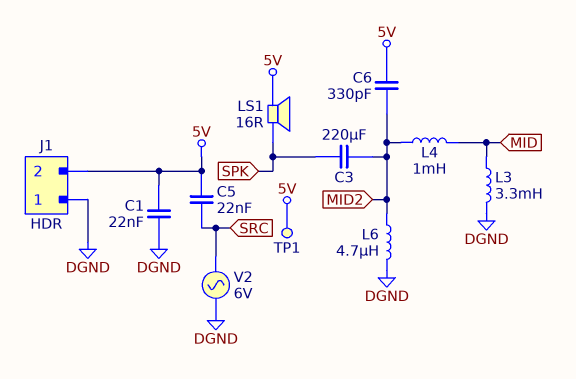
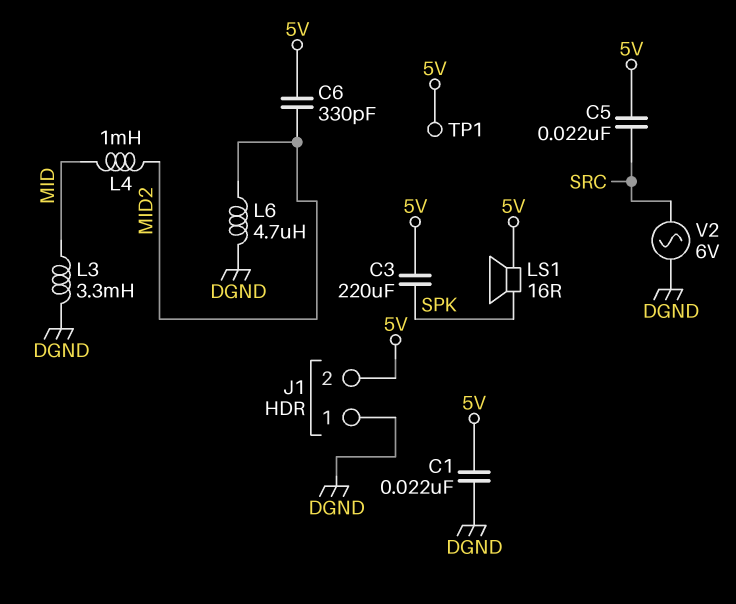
C3: 220uF (MID2, SPK) -> 220uF (5V, SPK)

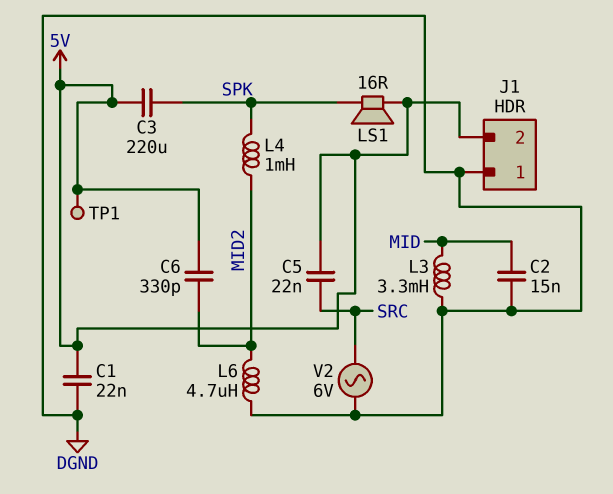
C2: none -> 15nF (DGND, MID)
L4: 1mH (MID, MID2) -> 1mH (MID2, SPK)

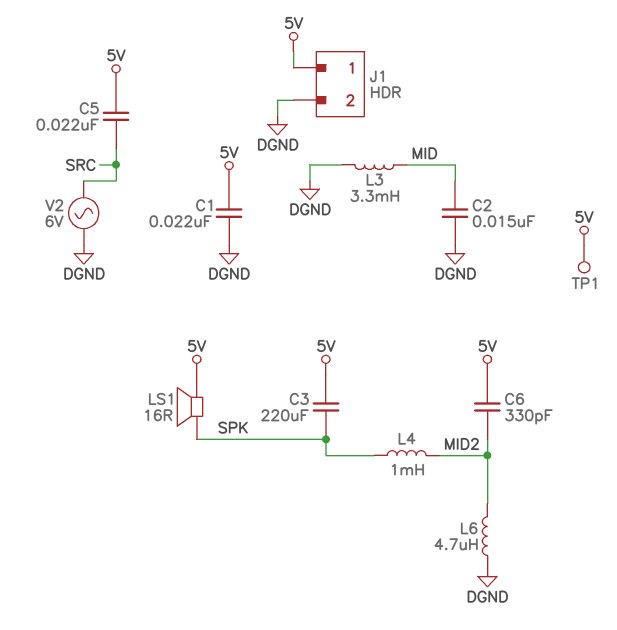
J1 pin 1: DGND -> 5V
J1 pin 2: 5V -> DGND

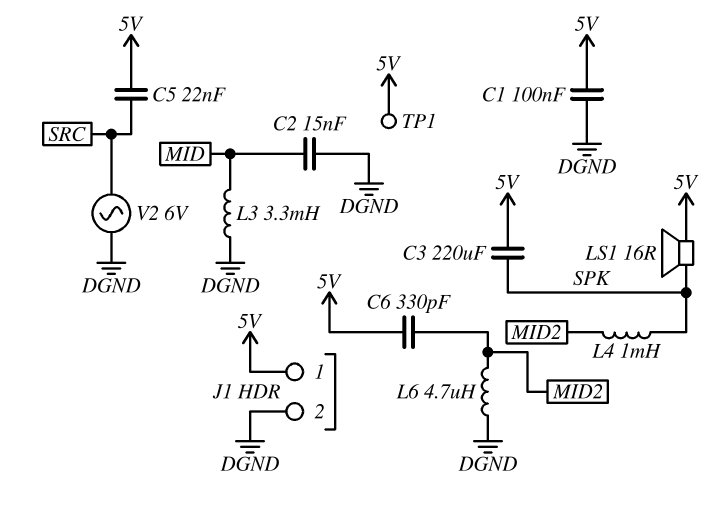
C1: 22nF (5V, DGND) -> 100nF (5V, DGND)

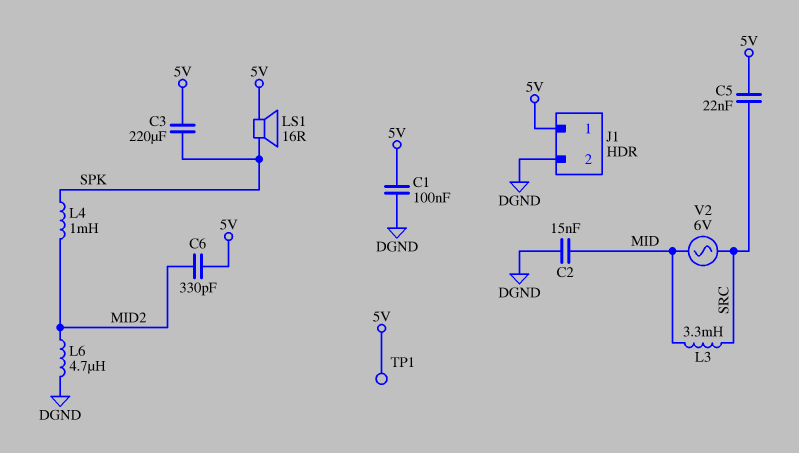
L3: 3.3mH (DGND, MID) -> 3.3mH (MID, SRC)
V2: AC 6V (DGND, SRC) -> AC 6V (MID, SRC)

